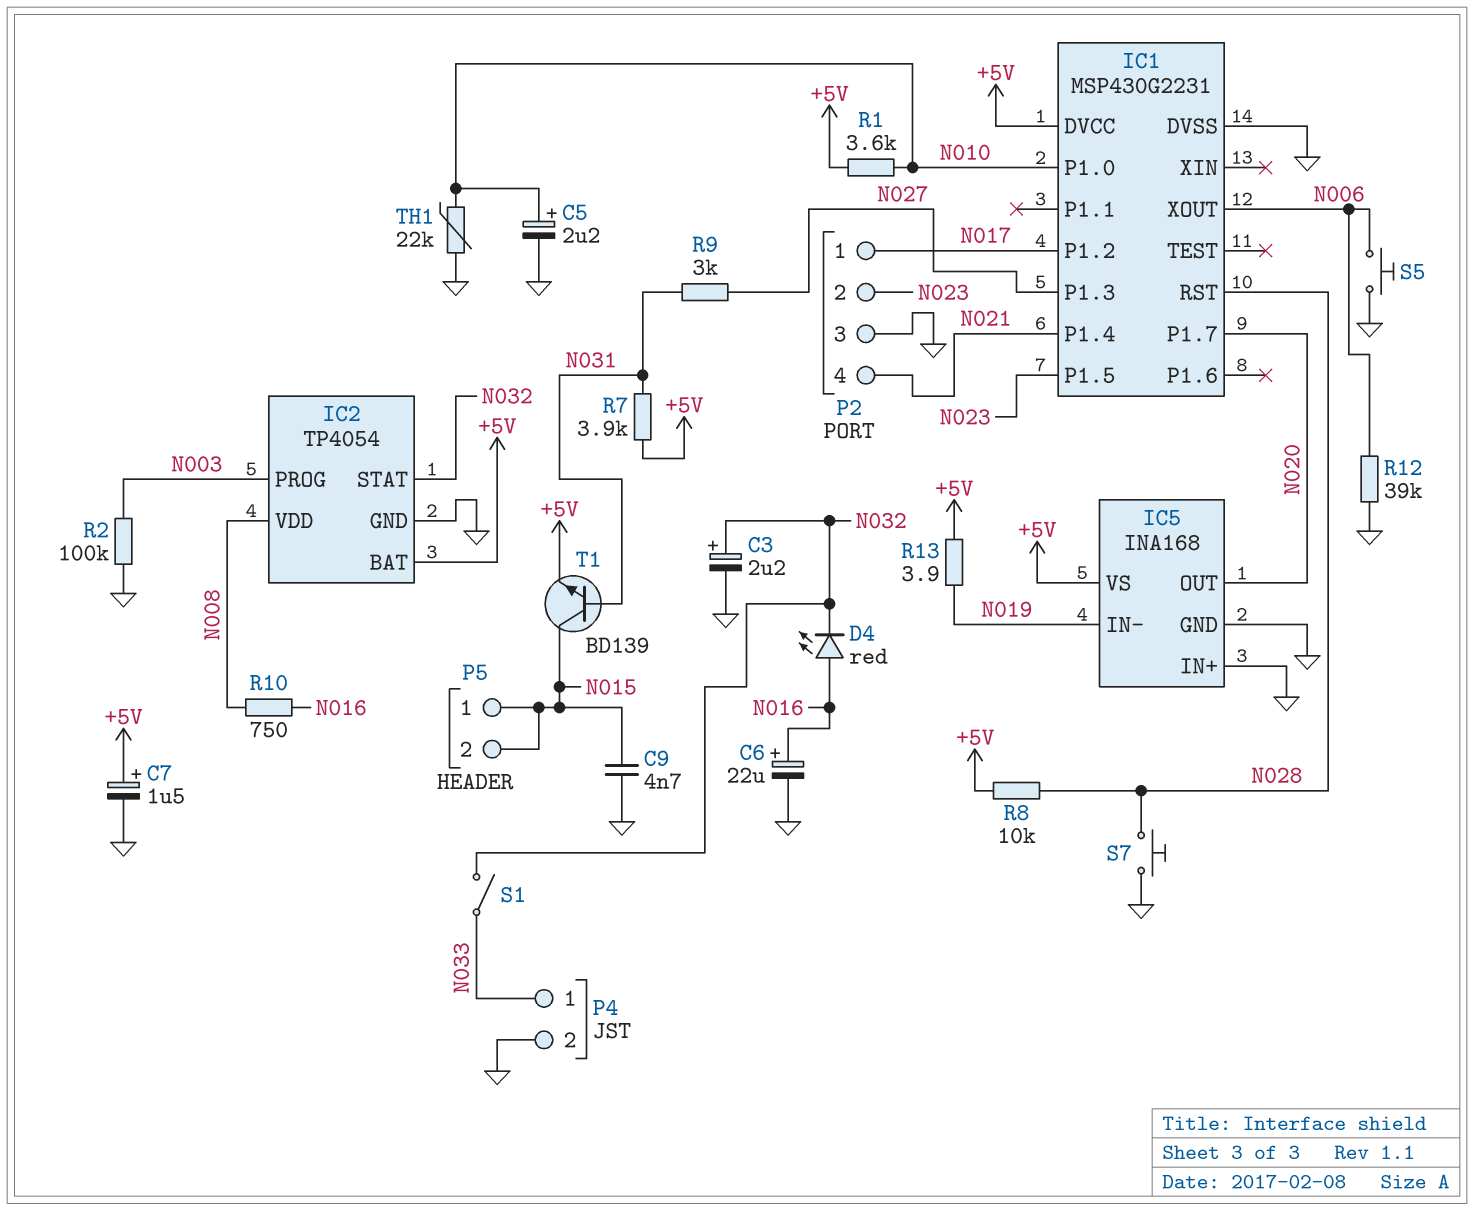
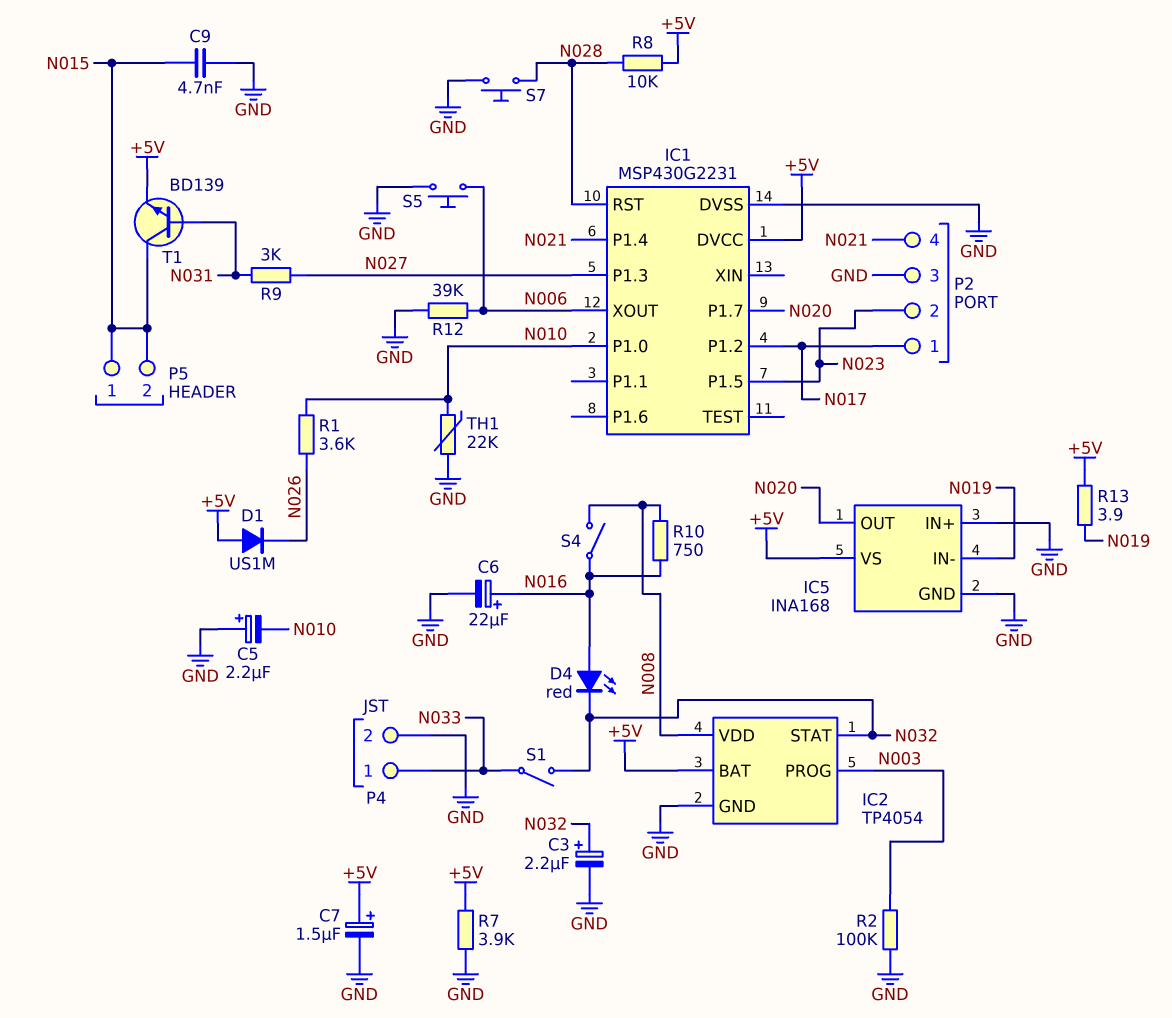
C5: 2.2uF (plus N010, minus GND) -> 2.2uF (plus GND, minus N010)
D1: none -> diode US1M (A +5V, K N026)
R1: 3.6k (+5V, N010) -> 3.6k (N010, N026)
R7: 3.9k (+5V, N031) -> 3.9k (+5V, GND)
S4: none -> switch (N008, N016)

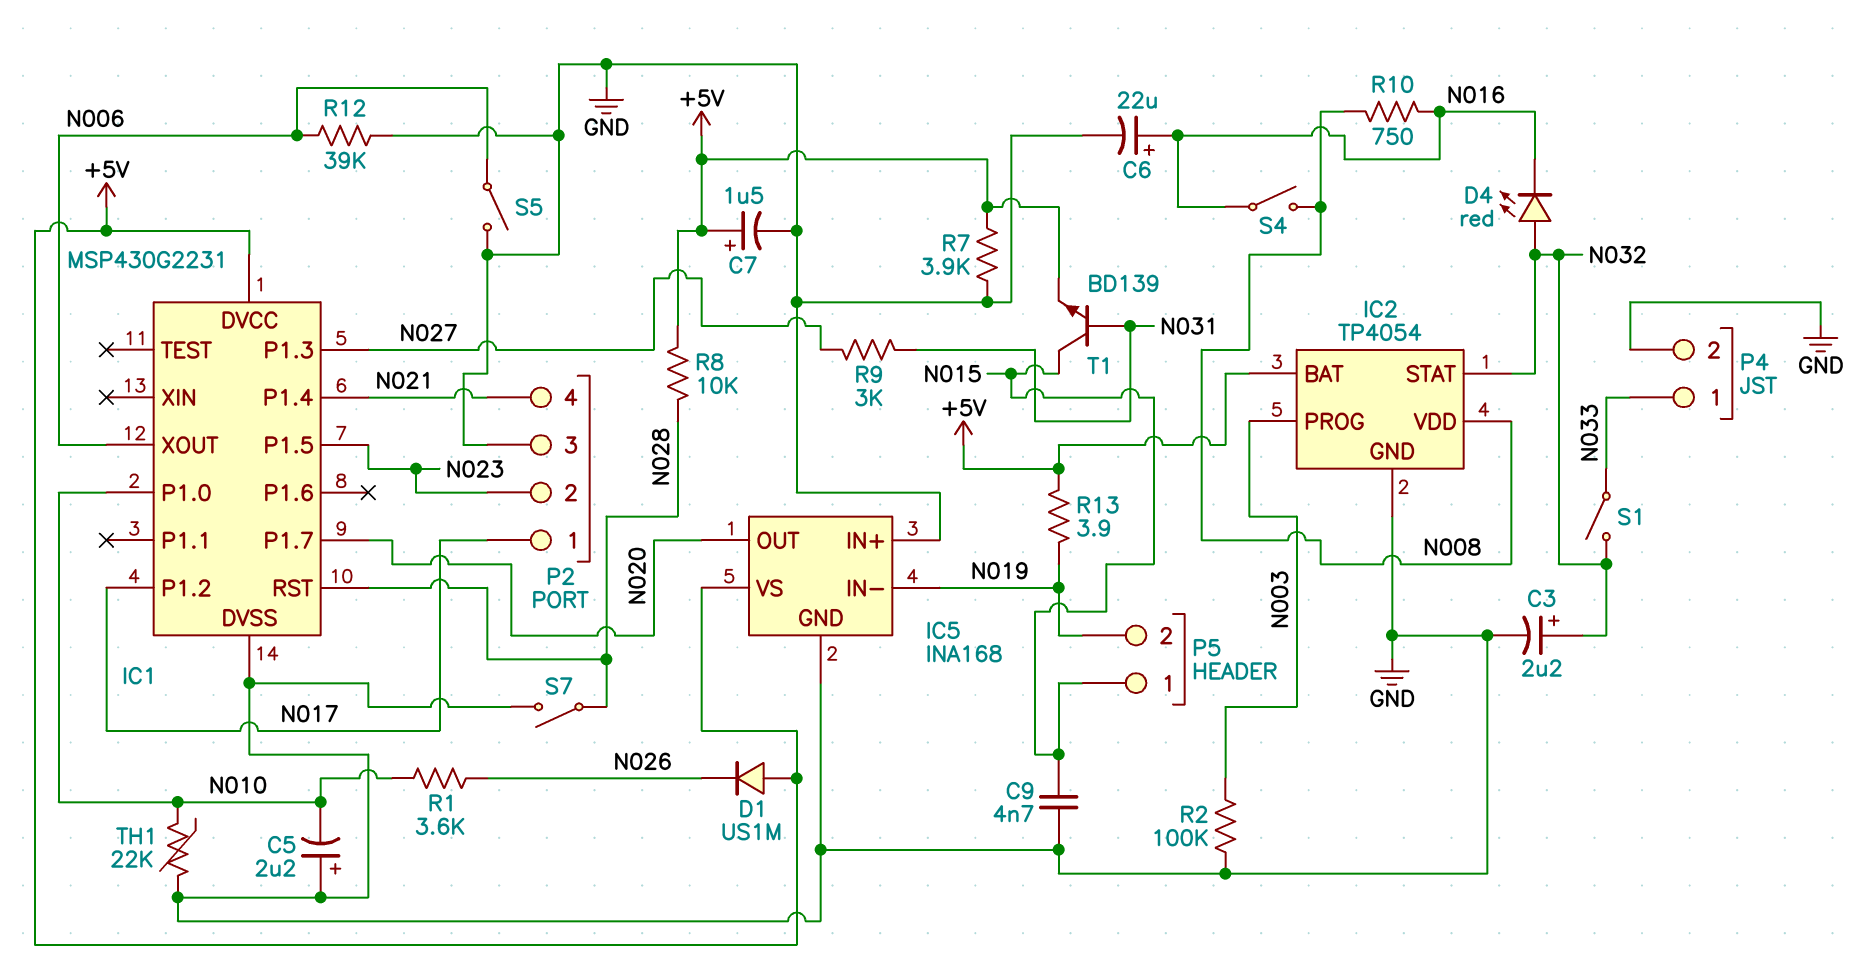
D4: LED red (A N016, K N032) -> LED red (A N032, K N016)
P5 pin 2: N015 -> N019
S5: button (GND, N006) -> switch (GND, N006)
S7: button (GND, N028) -> switch (GND, N028)

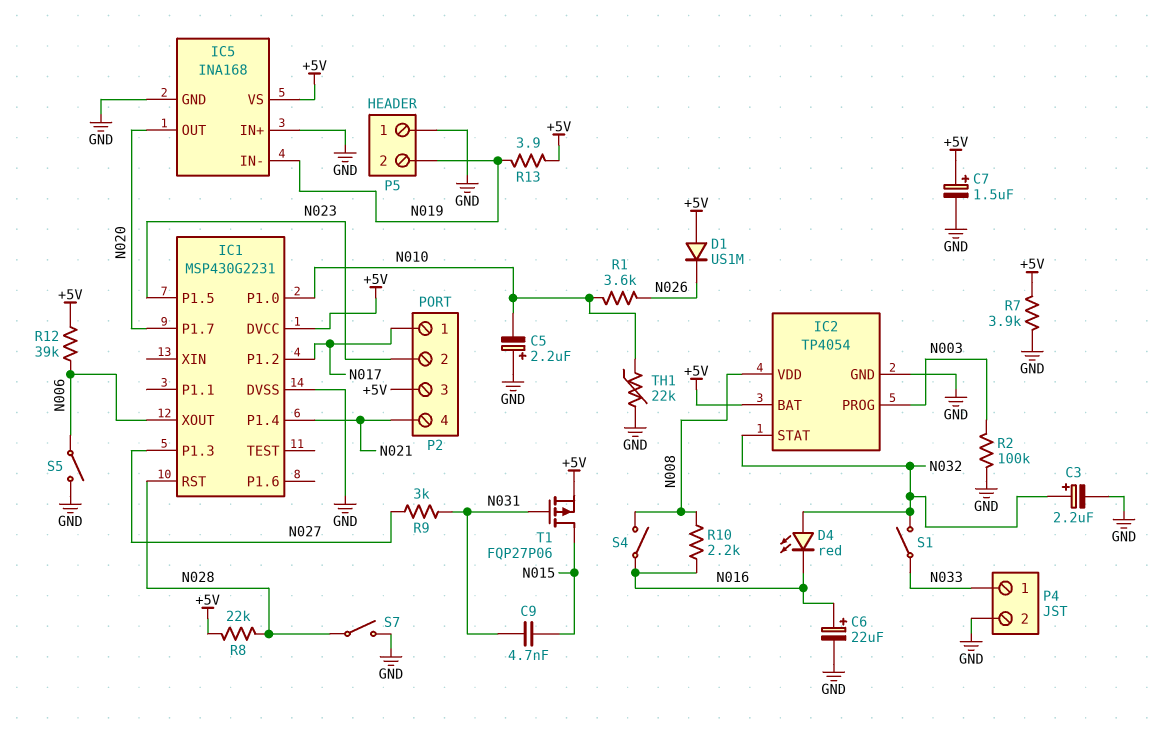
C9: 4.7nF (GND, N015) -> 4.7nF (N015, N031)
P2 pin 3: GND -> +5V
P5 pin 1: N015 -> GND
R8: 10k (+5V, N028) -> 22k (+5V, N028)
R10: 750 (N008, N016) -> 2.2k (N008, N016)
R12: 39k (GND, N006) -> 39k (+5V, N006)
T1: NPN BD139 (B N031, C N015, E +5V) -> PMOS FQP27P06 (G N031, D N015, S +5V)

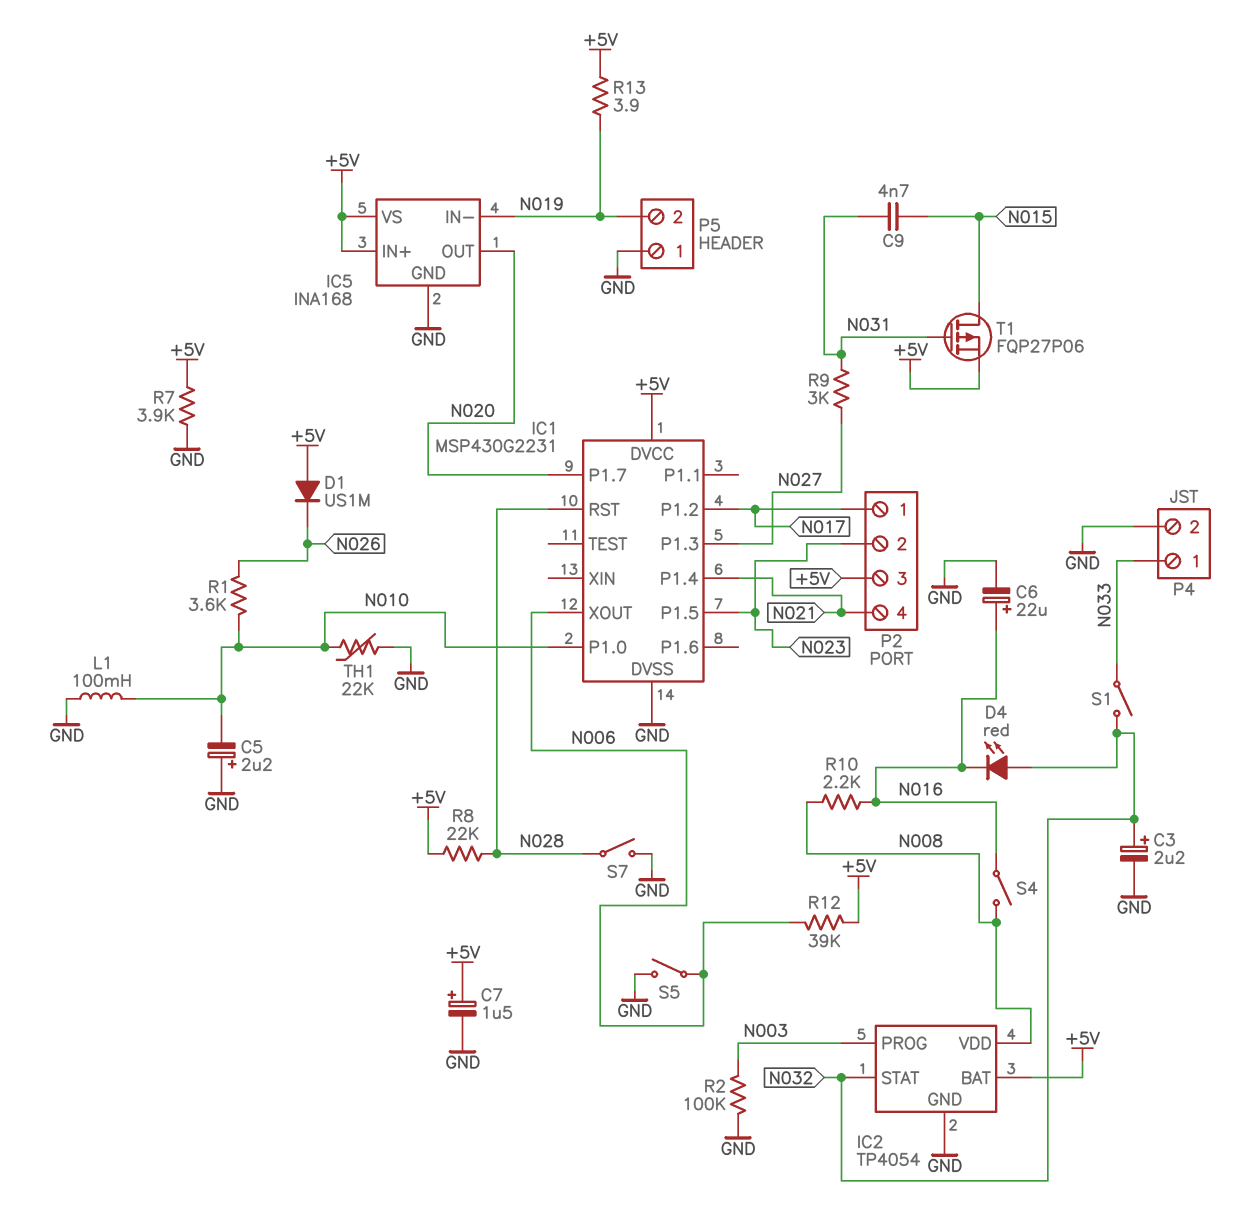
IC5 pin IN+: GND -> +5V
L1: none -> 100mH (GND, N010)

